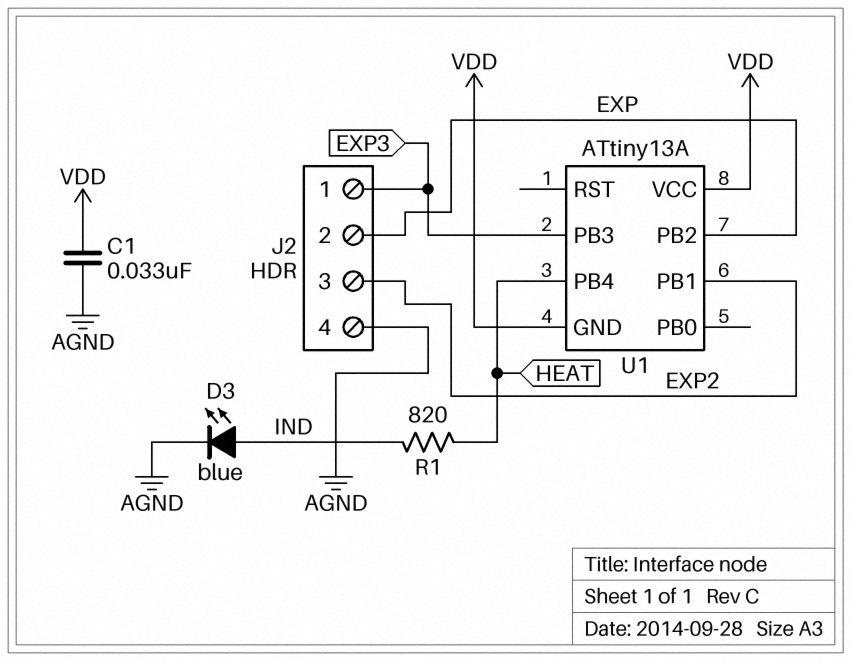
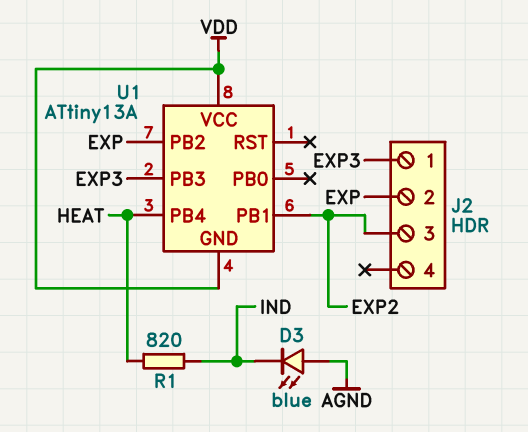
C1: 33nF (AGND, VDD) -> none
D3: LED blue (A IND, K AGND) -> LED blue (A AGND, K IND)
J2 pin 4: AGND -> none

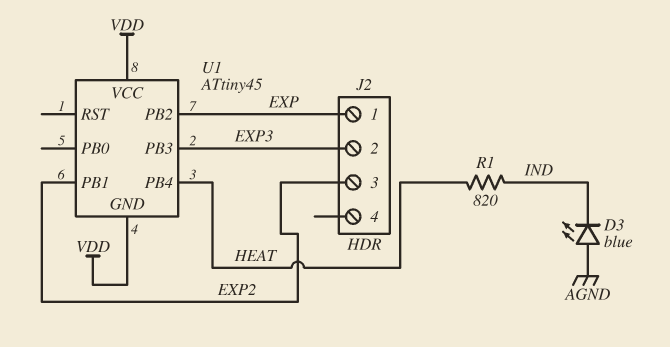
J2 pin 1: EXP3 -> EXP
J2 pin 2: EXP -> EXP3
U1: ATtiny13A -> ATtiny45

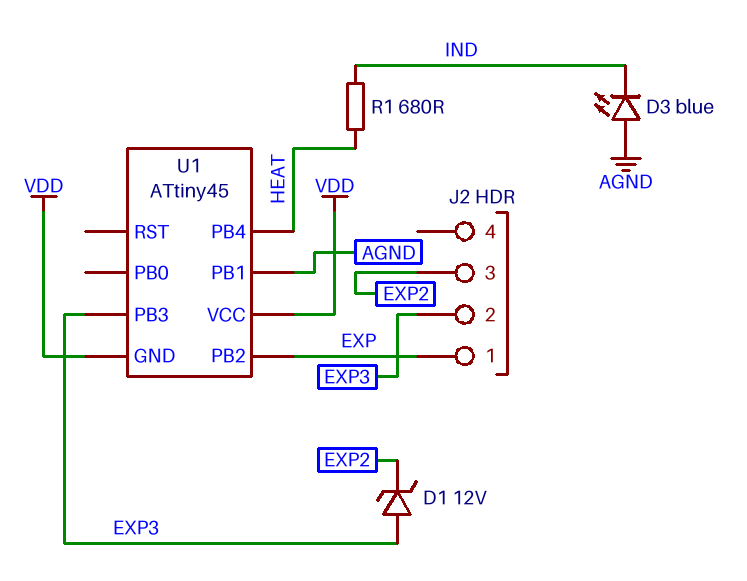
D1: none -> zener 12V (A EXP3, K EXP2)
R1: 820 (HEAT, IND) -> 680 (HEAT, IND)
U1 pin PB1: EXP2 -> AGND

